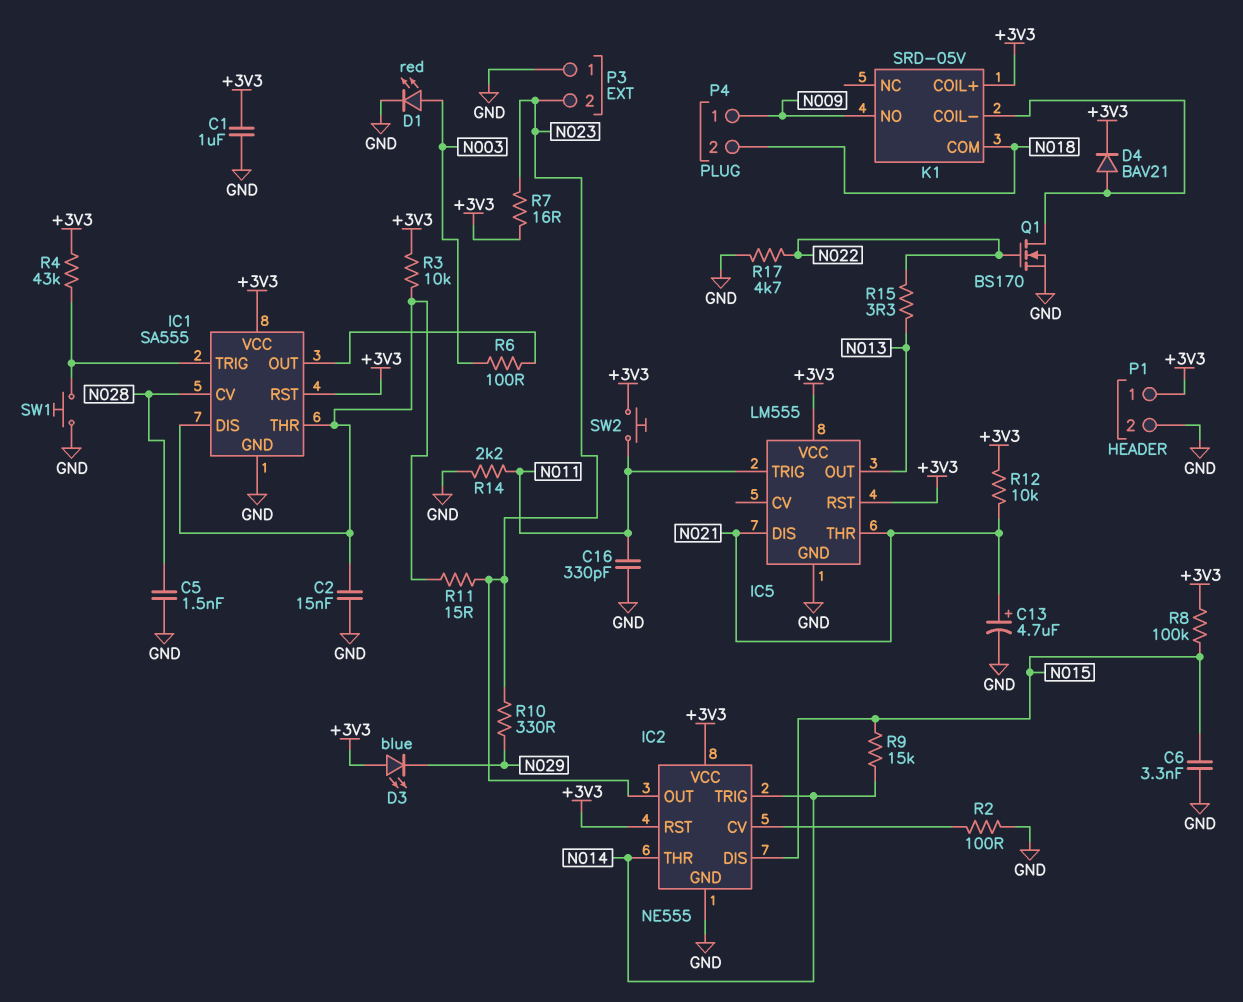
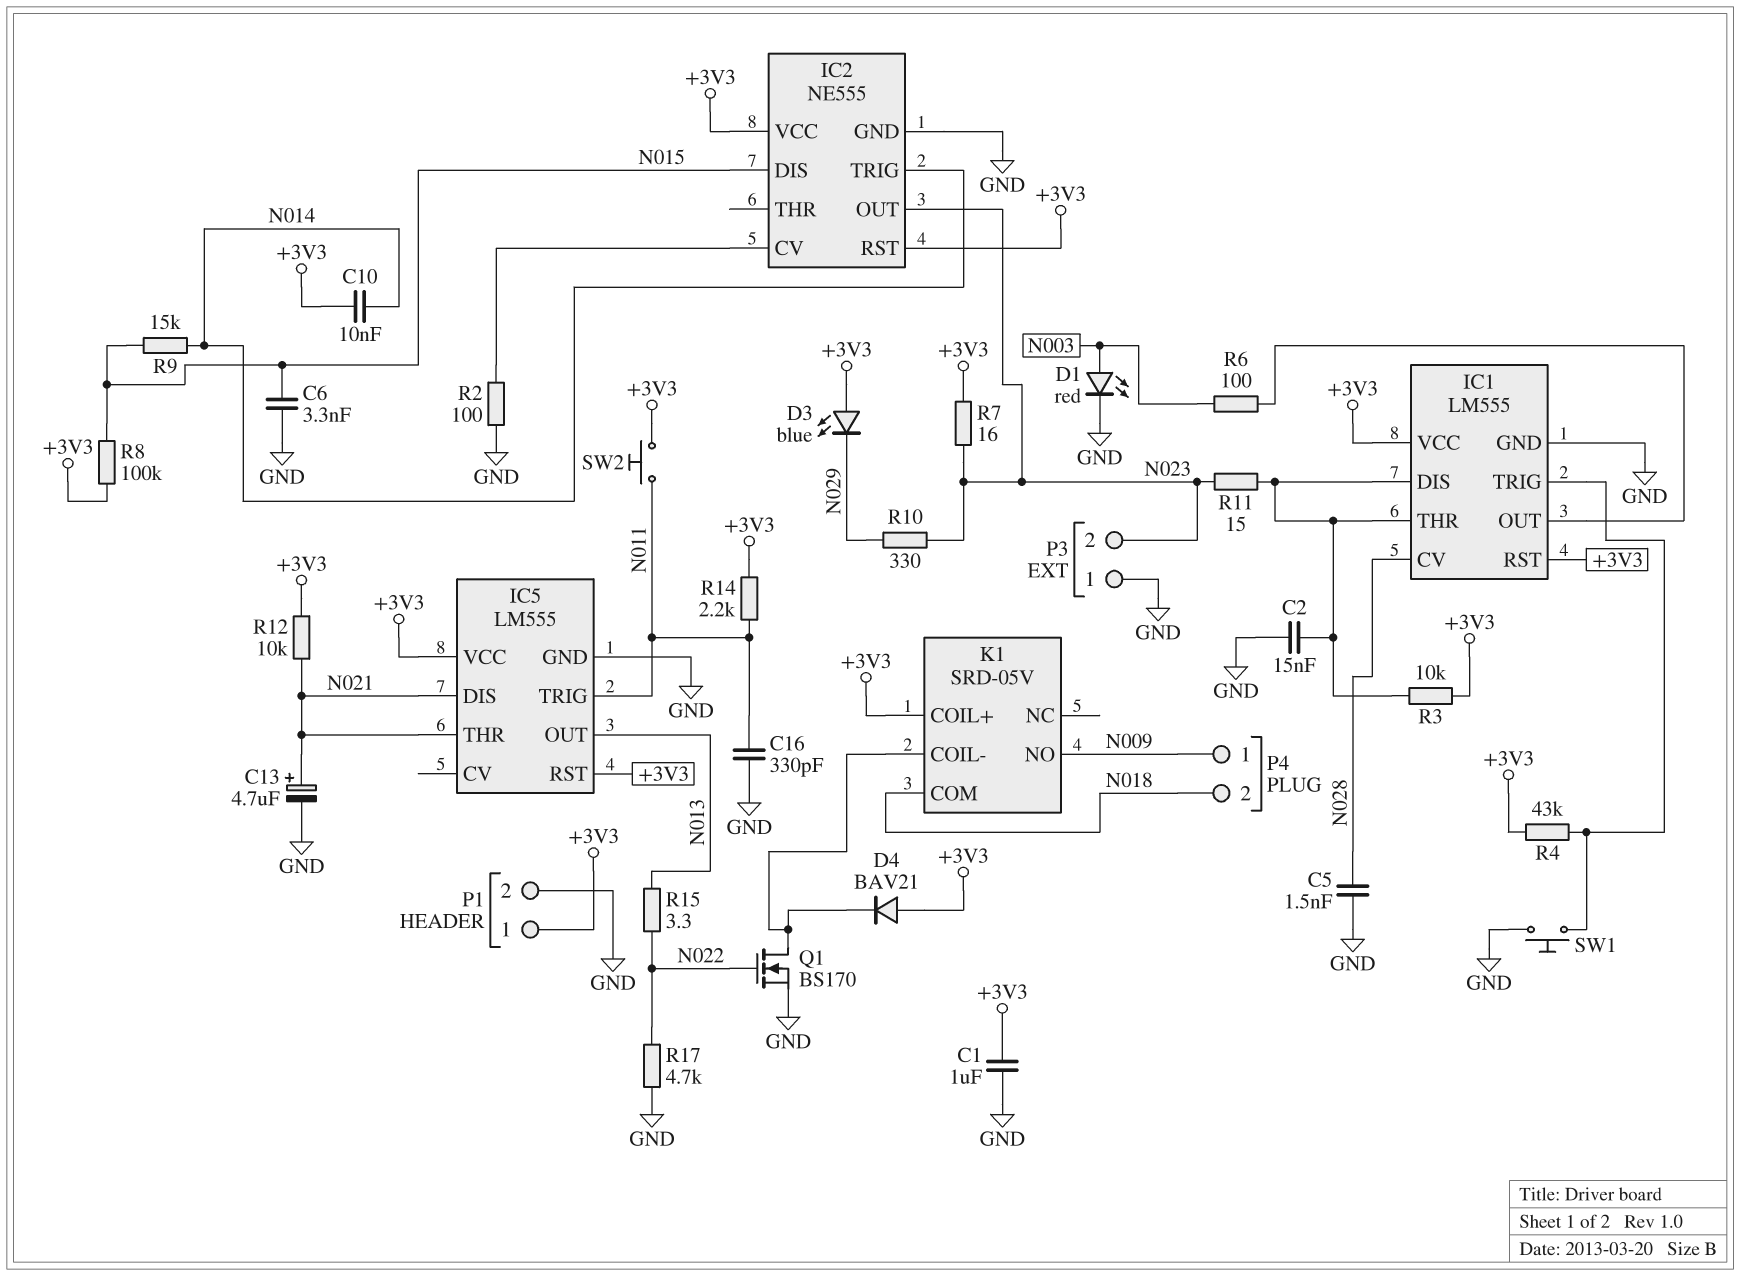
C10: none -> 10nF (+3V3, N014)
D4: diode BAV21 (A K1/COIL-, K +3V3) -> diode BAV21 (A +3V3, K K1/COIL-)
IC1: SA555 -> LM555
IC2 pin THR: N014 -> none
R14: 2.2k (GND, N011) -> 2.2k (+3V3, N011)

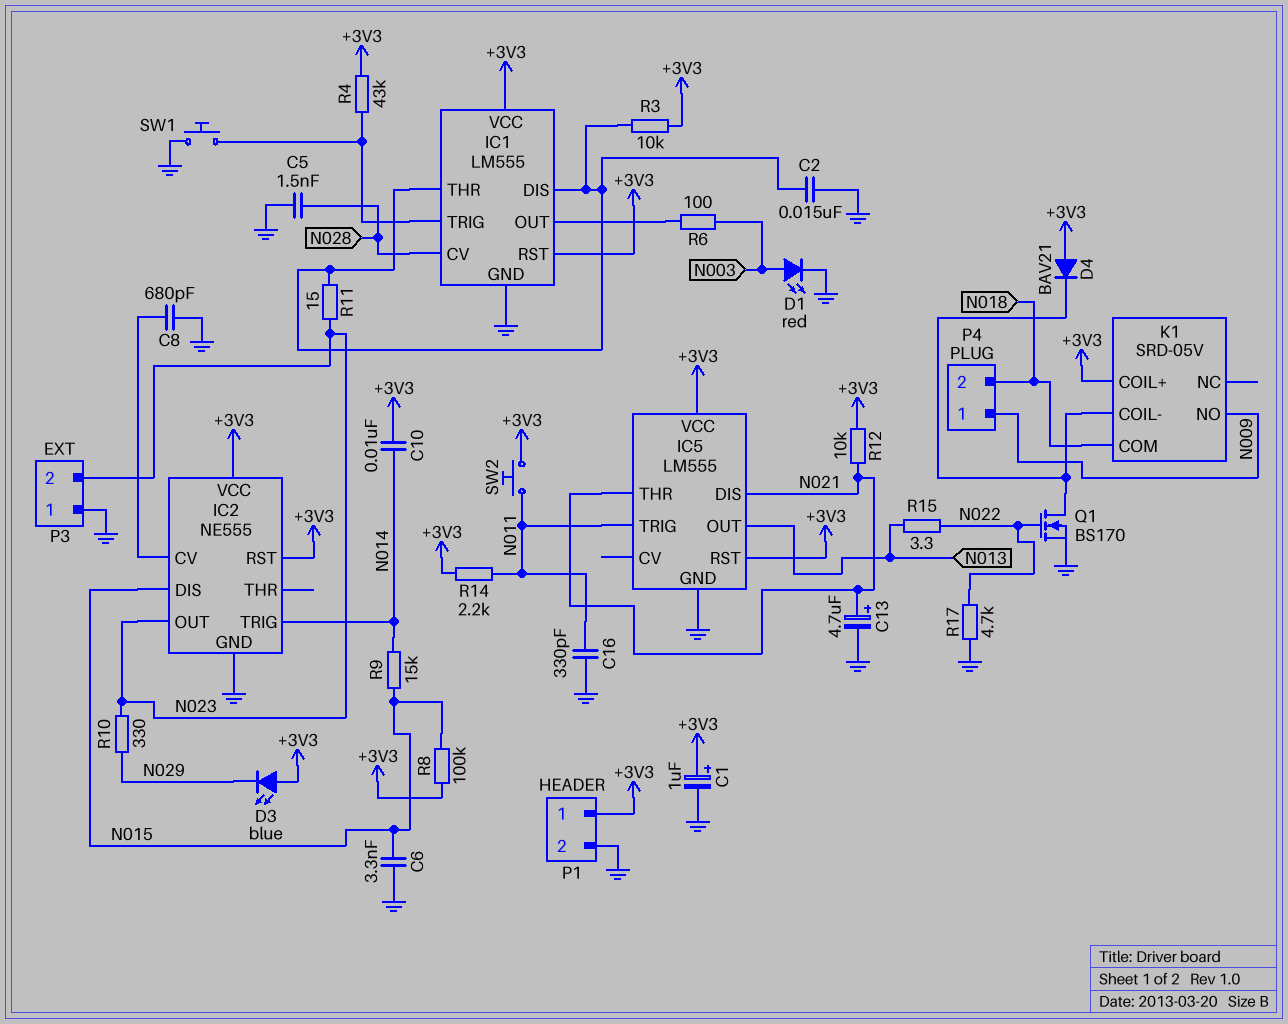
C1: 1uF (+3V3, GND) -> 1uF (plus +3V3, minus GND)
C8: none -> 680pF (GND, IC2/CV)
R2: 100 (GND, IC2/CV) -> none
R7: 16 (+3V3, N023) -> none

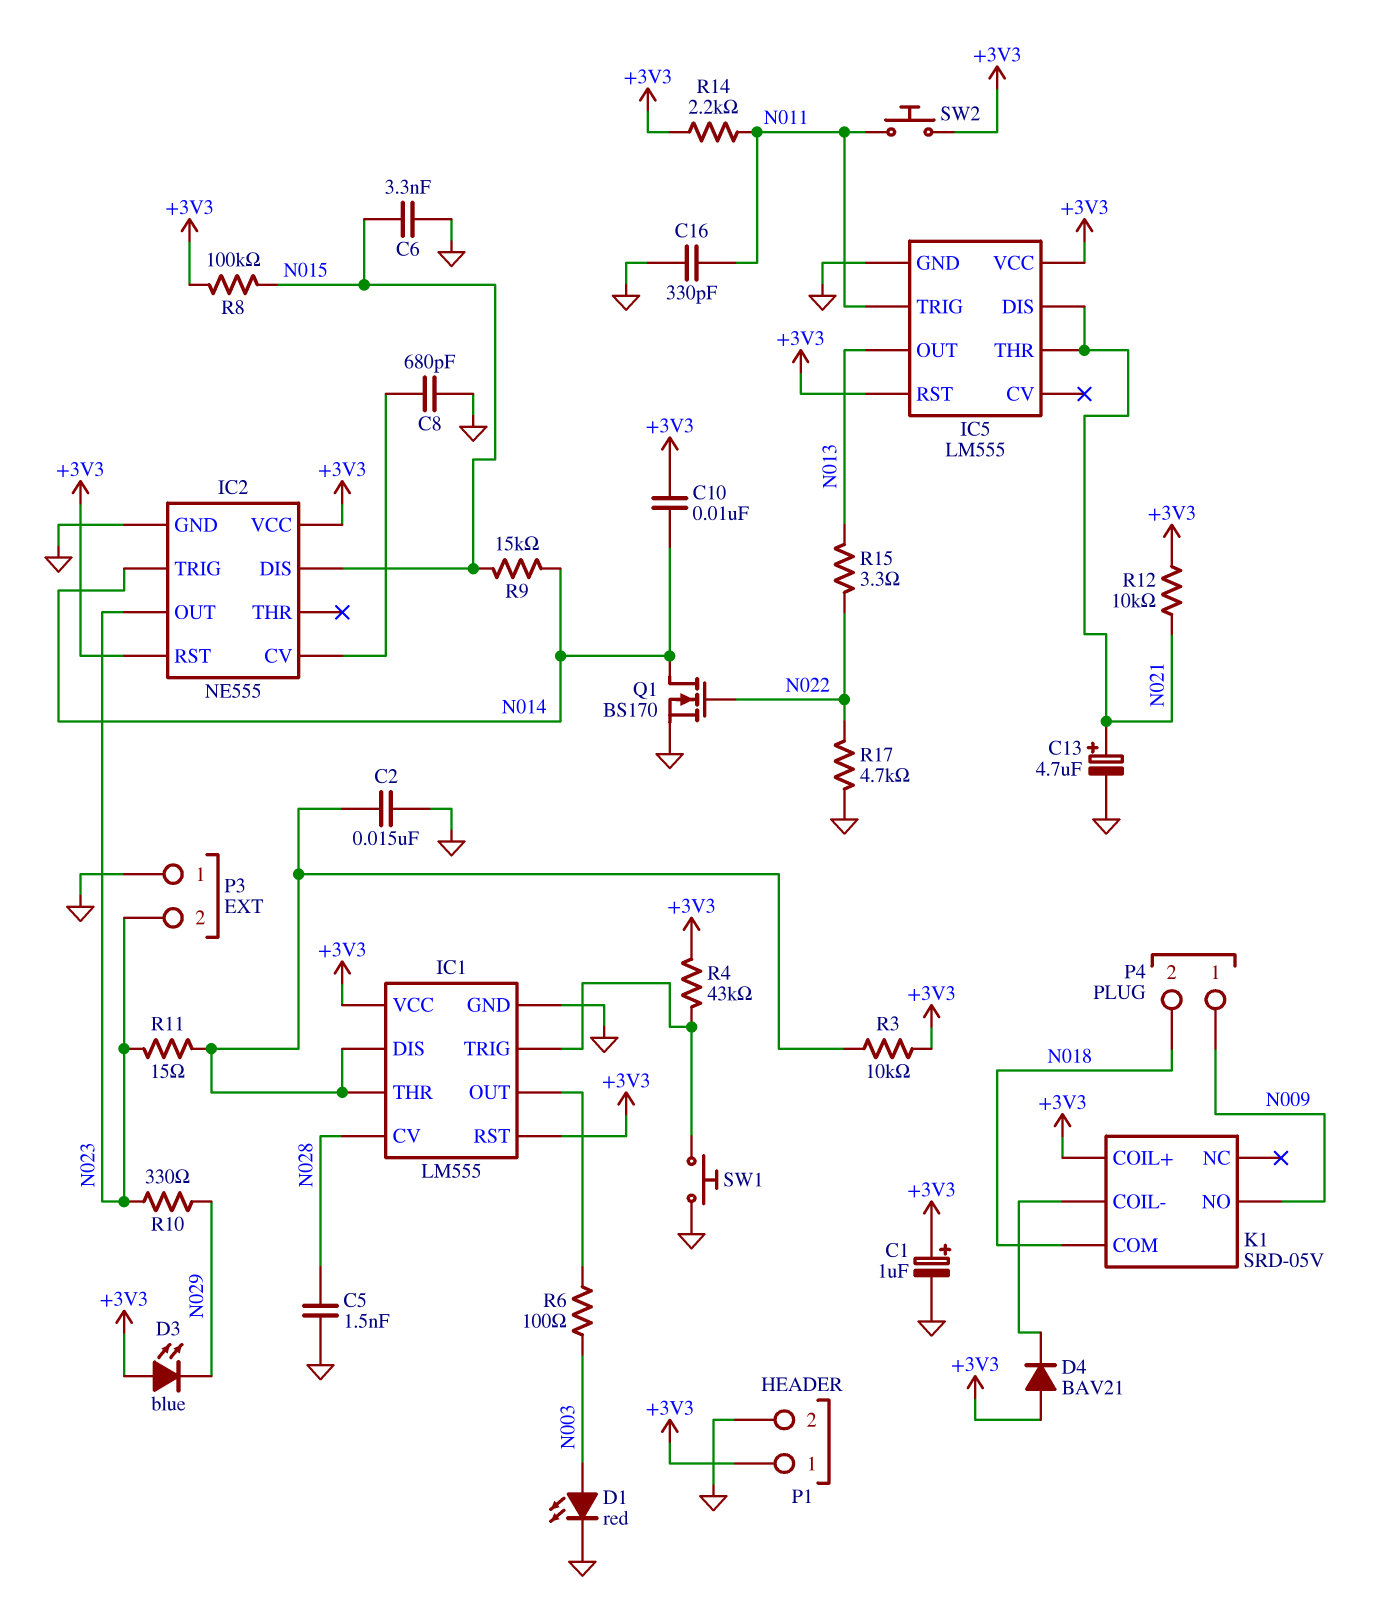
Q1: NMOS BS170 (G N022, D K1/COIL-, S GND) -> NMOS BS170 (G N022, D N014, S GND)

